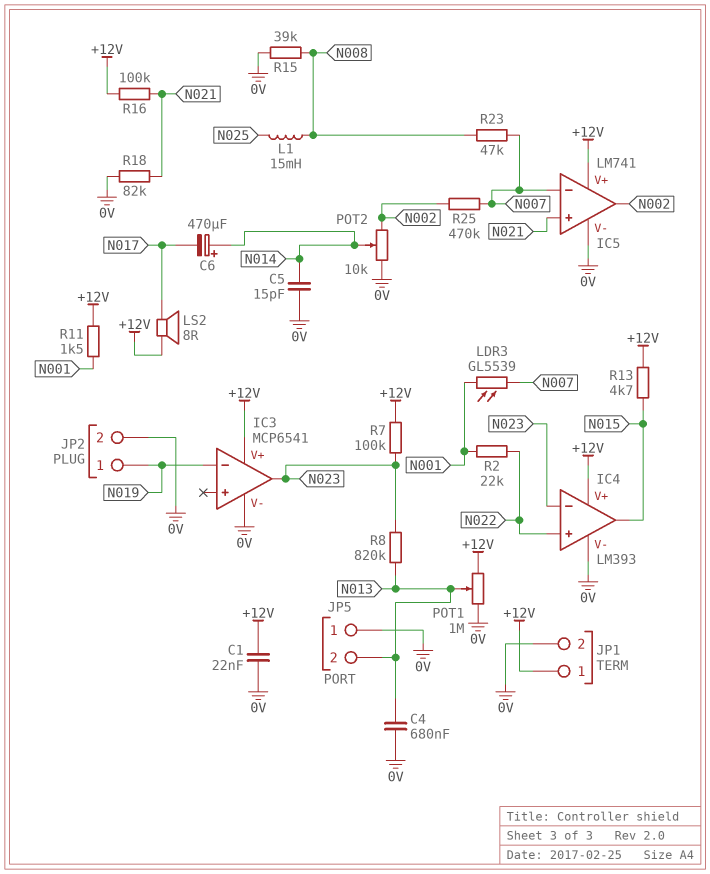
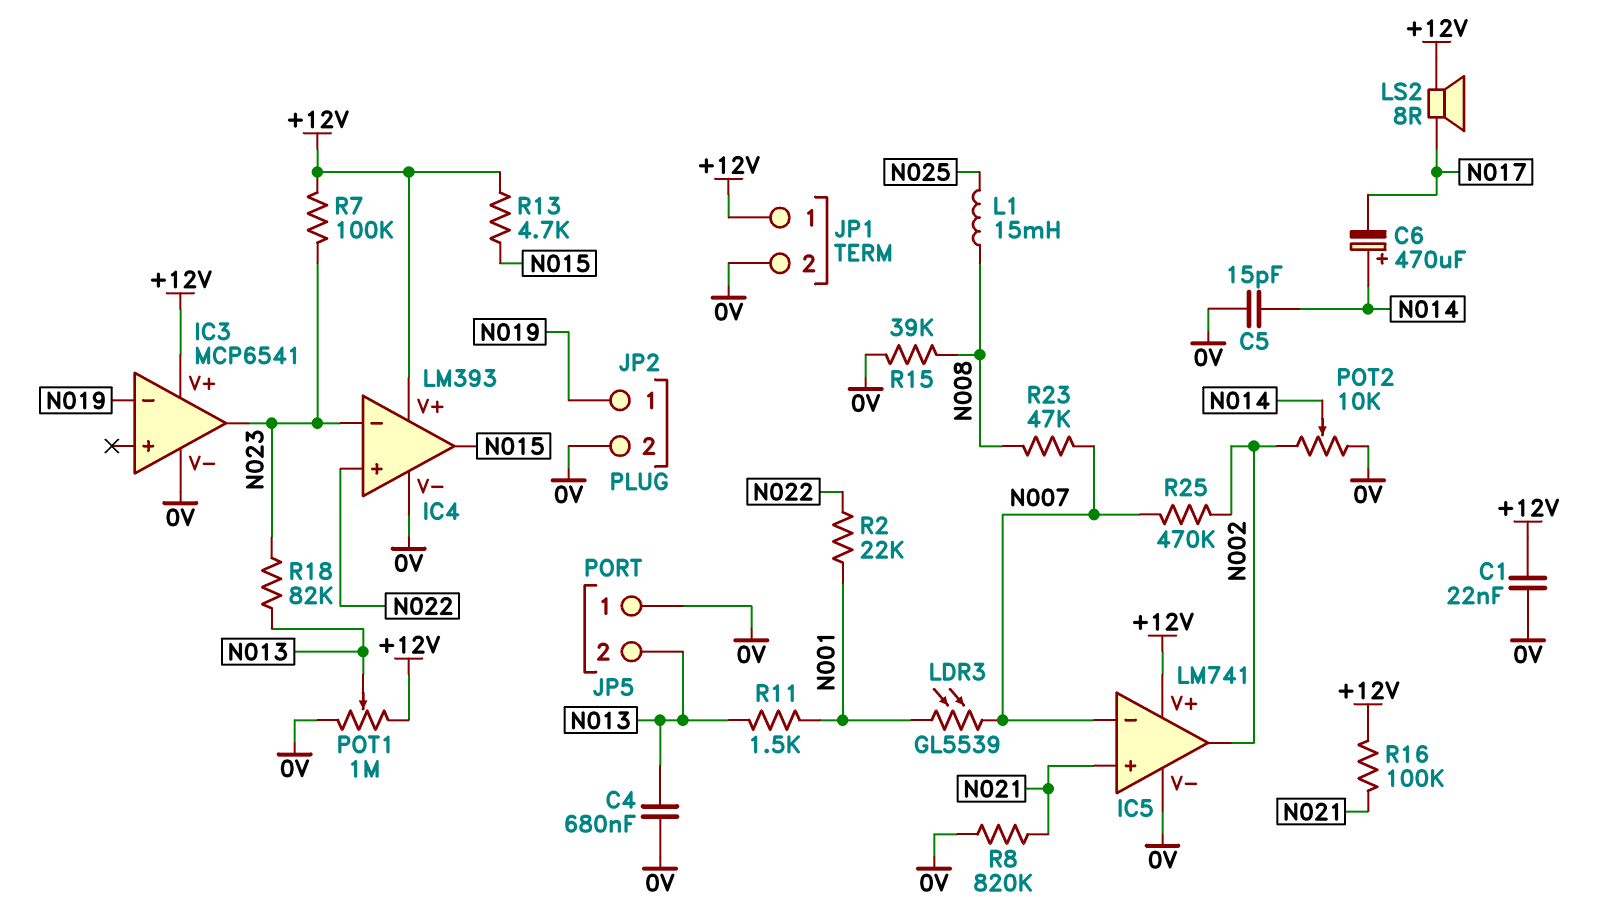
R8: 820k (N013, N023) -> 820k (0V, N021)
R11: 1.5k (+12V, N001) -> 1.5k (N001, N013)
R18: 82k (0V, N021) -> 82k (N013, N023)

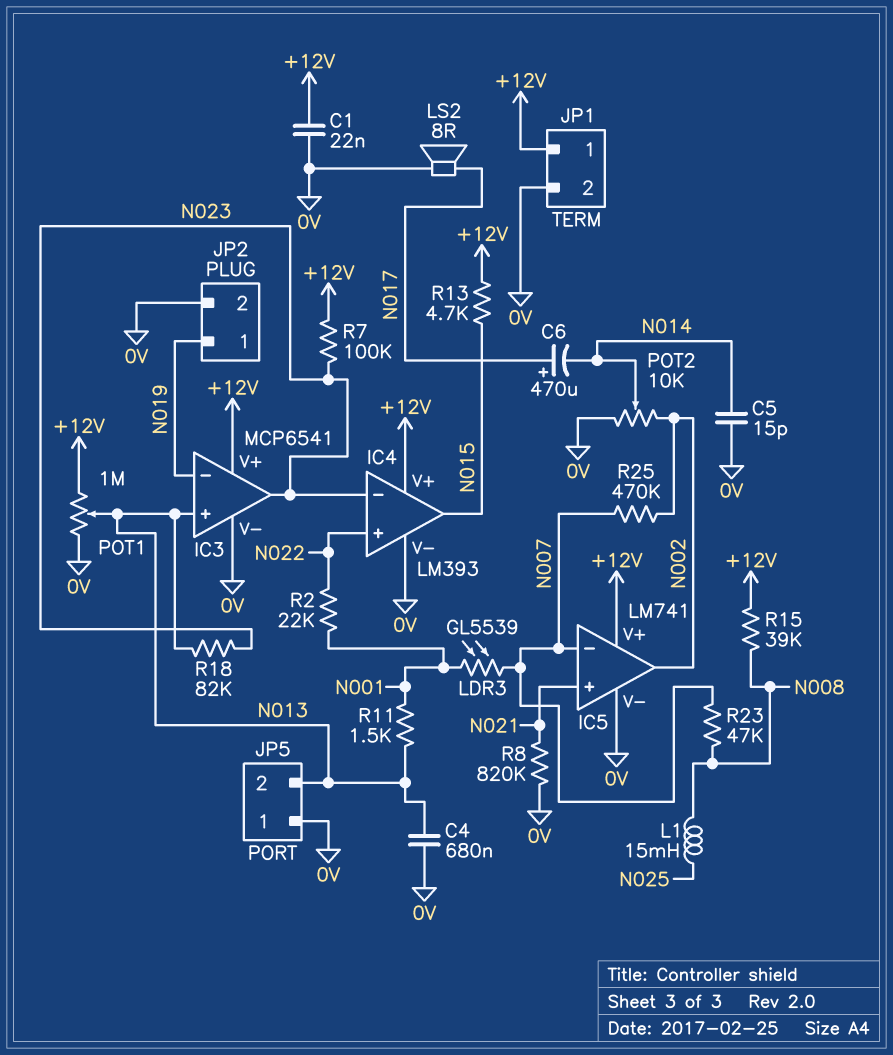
C6: 470uF (plus N014, minus N017) -> 470uF (plus N017, minus N014)
IC3 pin in+: none -> N013
LS2: speaker 8R (+12V, N017) -> speaker 8R (0V, N017)
R15: 39k (0V, N008) -> 39k (+12V, N008)
R16: 100k (+12V, N021) -> none

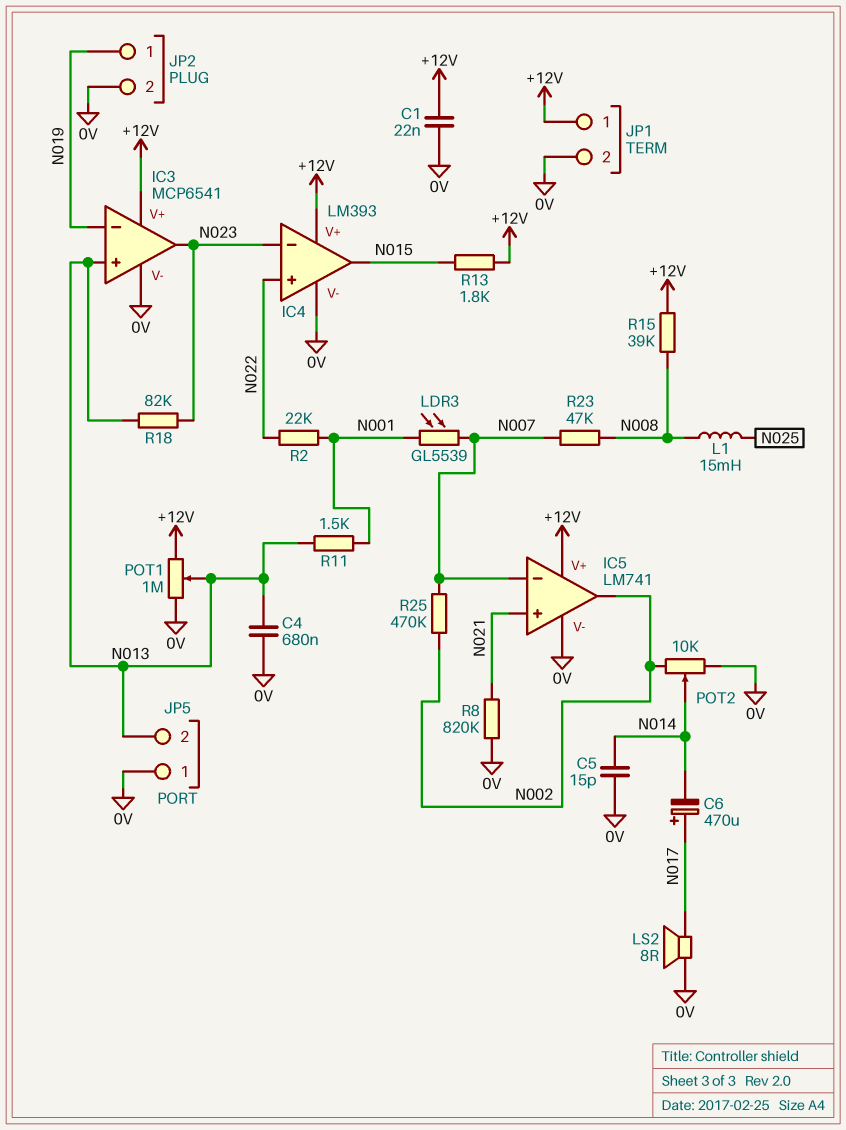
R7: 100k (+12V, N023) -> none
R13: 4.7k (+12V, N015) -> 1.8k (+12V, N015)

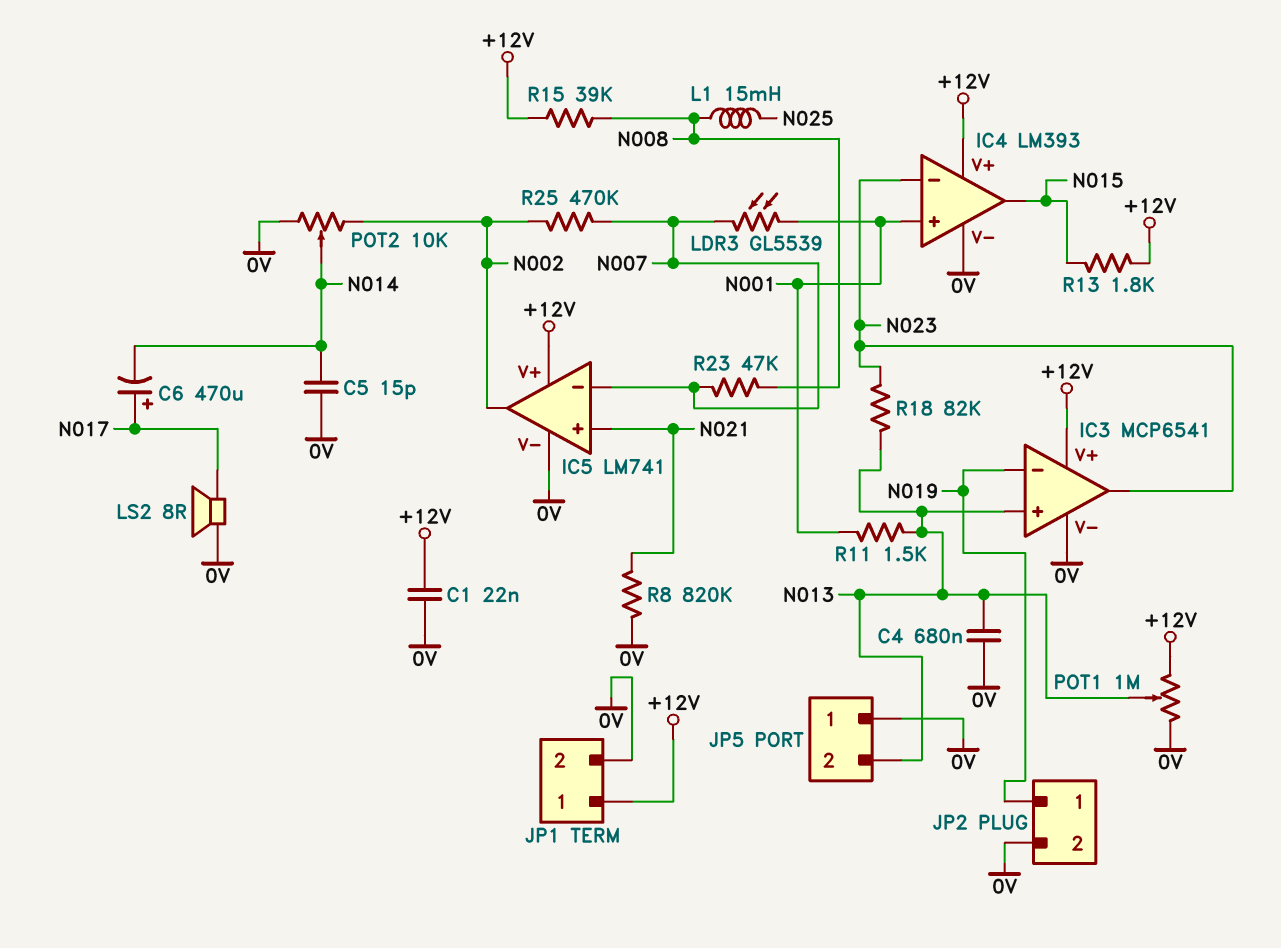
IC4 pin in+: N022 -> N001
R2: 22k (N001, N022) -> none

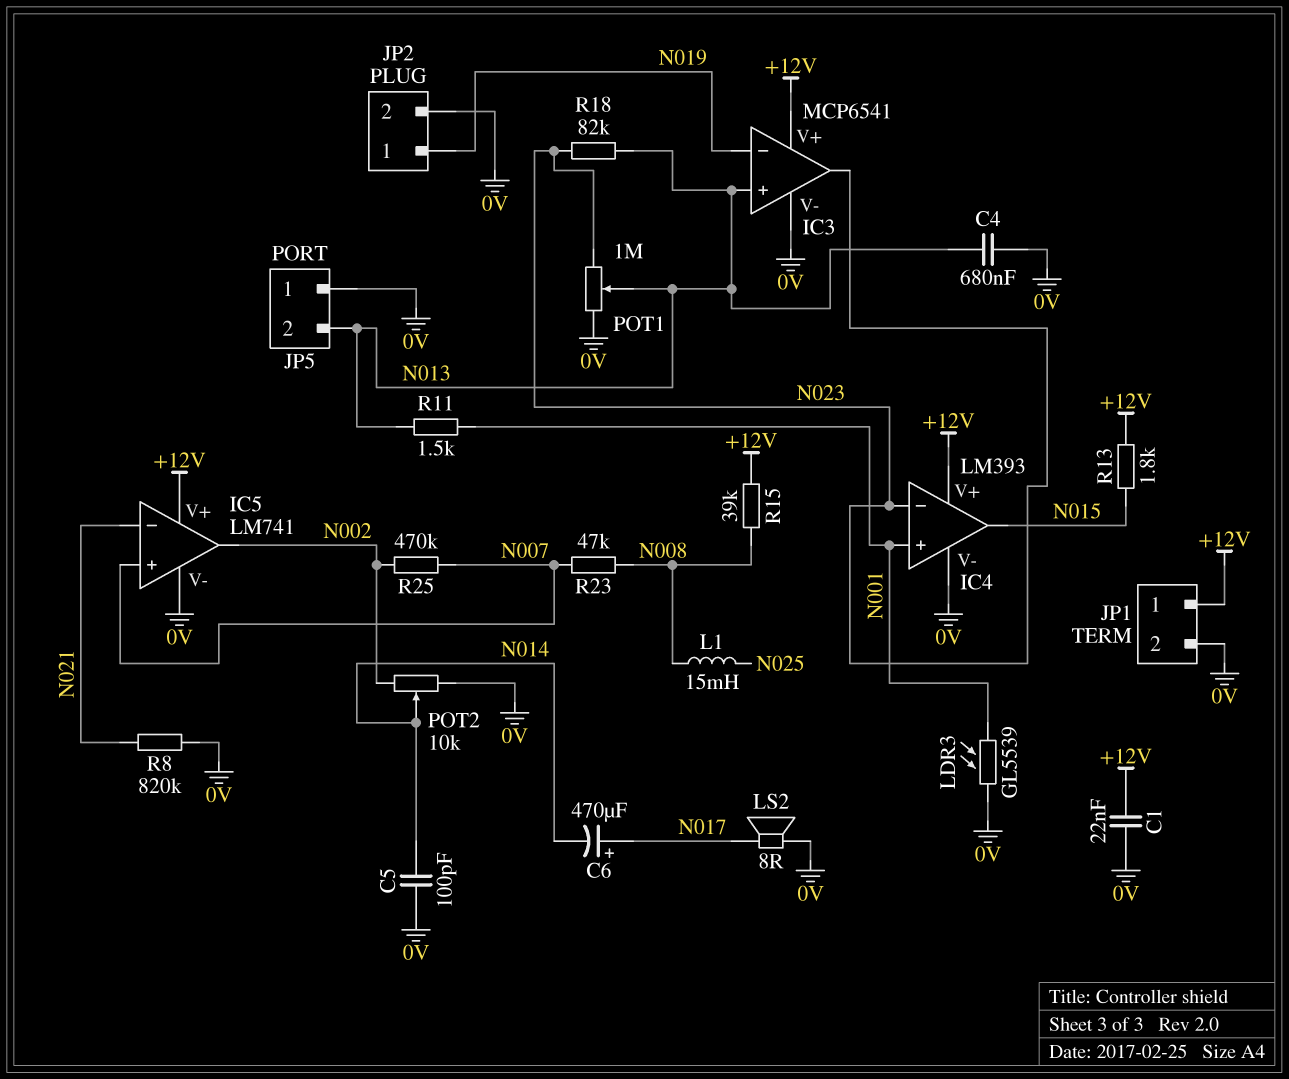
C5: 15pF (0V, N014) -> 100pF (0V, N014)
IC5 pin in+: N021 -> N007
IC5 pin in-: N007 -> N021
LDR3: GL5539 (N001, N007) -> GL5539 (0V, N001)
POT1: 1M (+12V, 0V, wiper N013) -> 1M (0V, N023, wiper N013)

